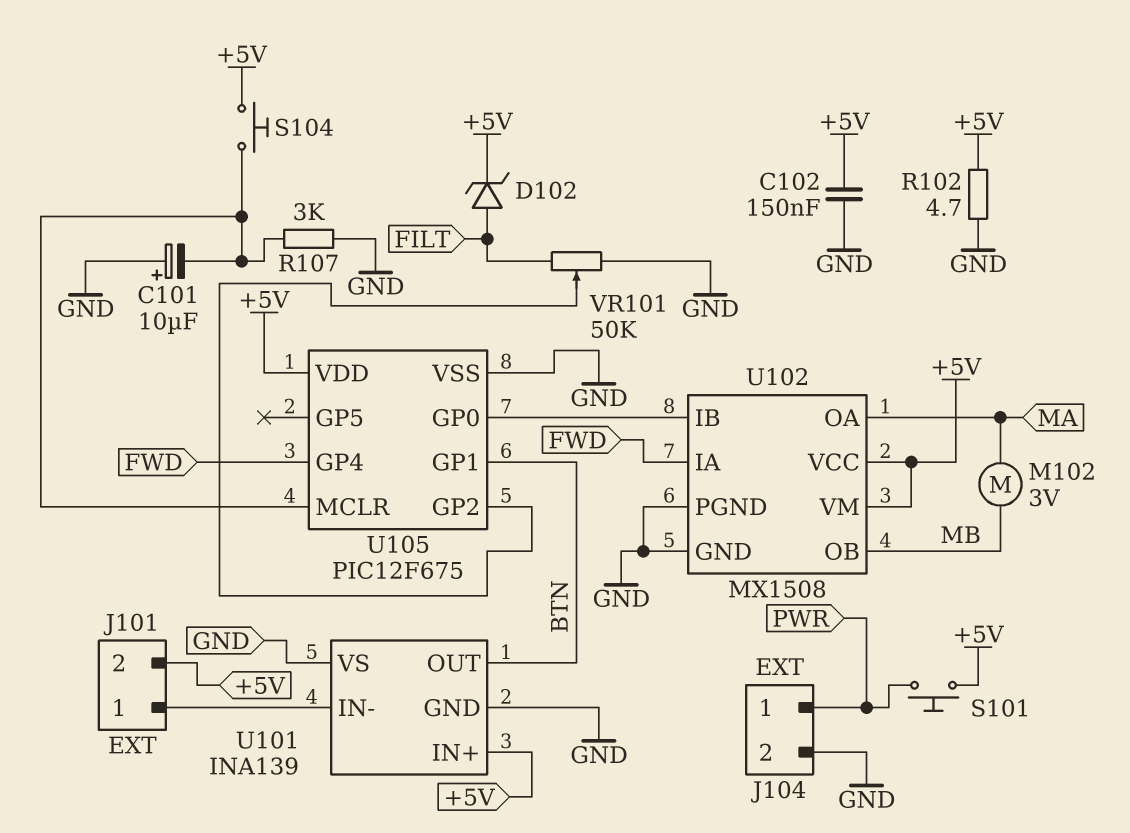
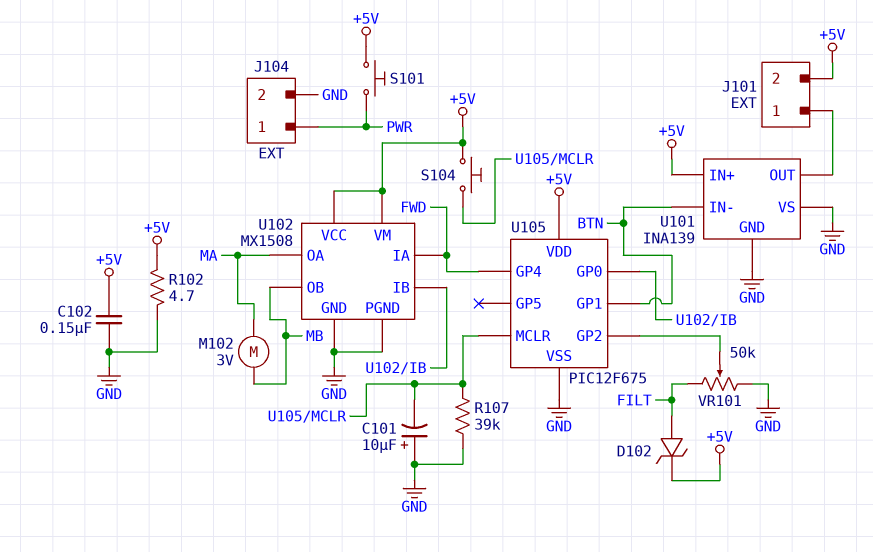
R107: 3k (GND, U105/MCLR) -> 39k (GND, U105/MCLR)
U101 pin IN-: J101/1 -> BTN
U101 pin OUT: BTN -> J101/1

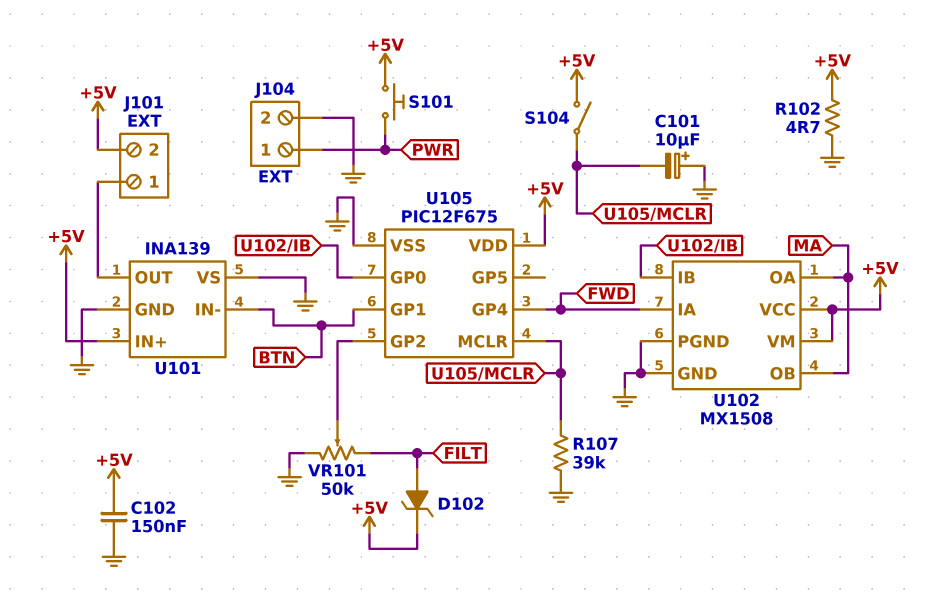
M102: motor 3V (MA, MB) -> none
S104: button (+5V, U105/MCLR) -> switch (+5V, U105/MCLR)
U102 pin OB: MB -> MA

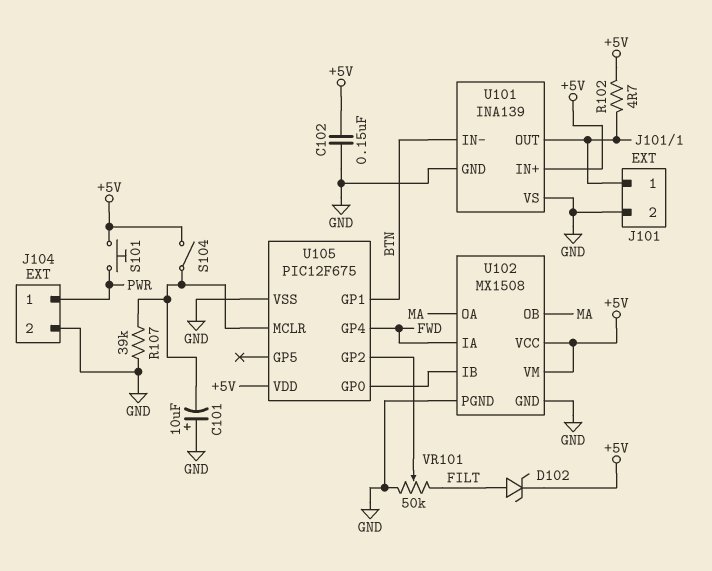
J101 pin 2: +5V -> GND
R102: 4.7 (+5V, GND) -> 4.7 (+5V, J101/1)

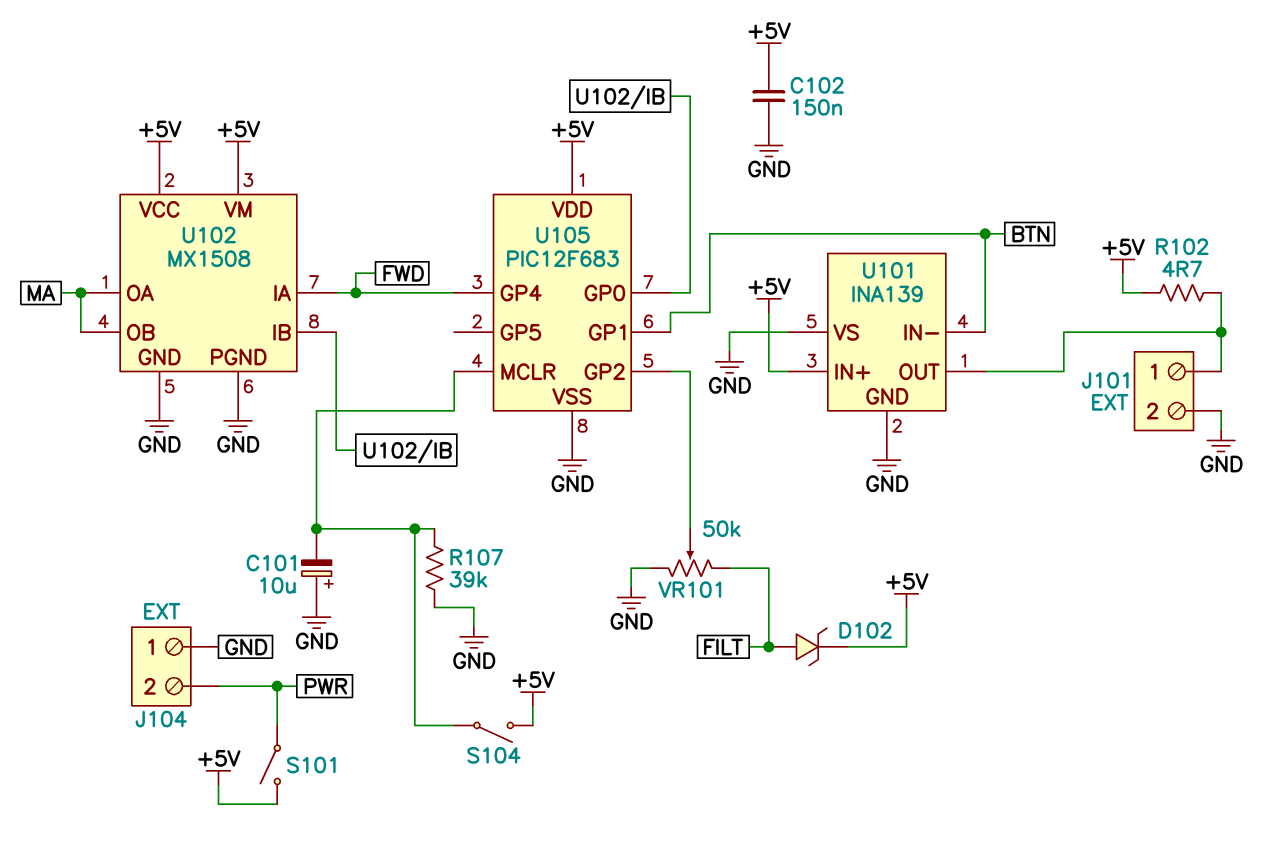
J104 pin 1: PWR -> GND
J104 pin 2: GND -> PWR
S101: button (+5V, PWR) -> switch (+5V, PWR)
U105: PIC12F675 -> PIC12F683

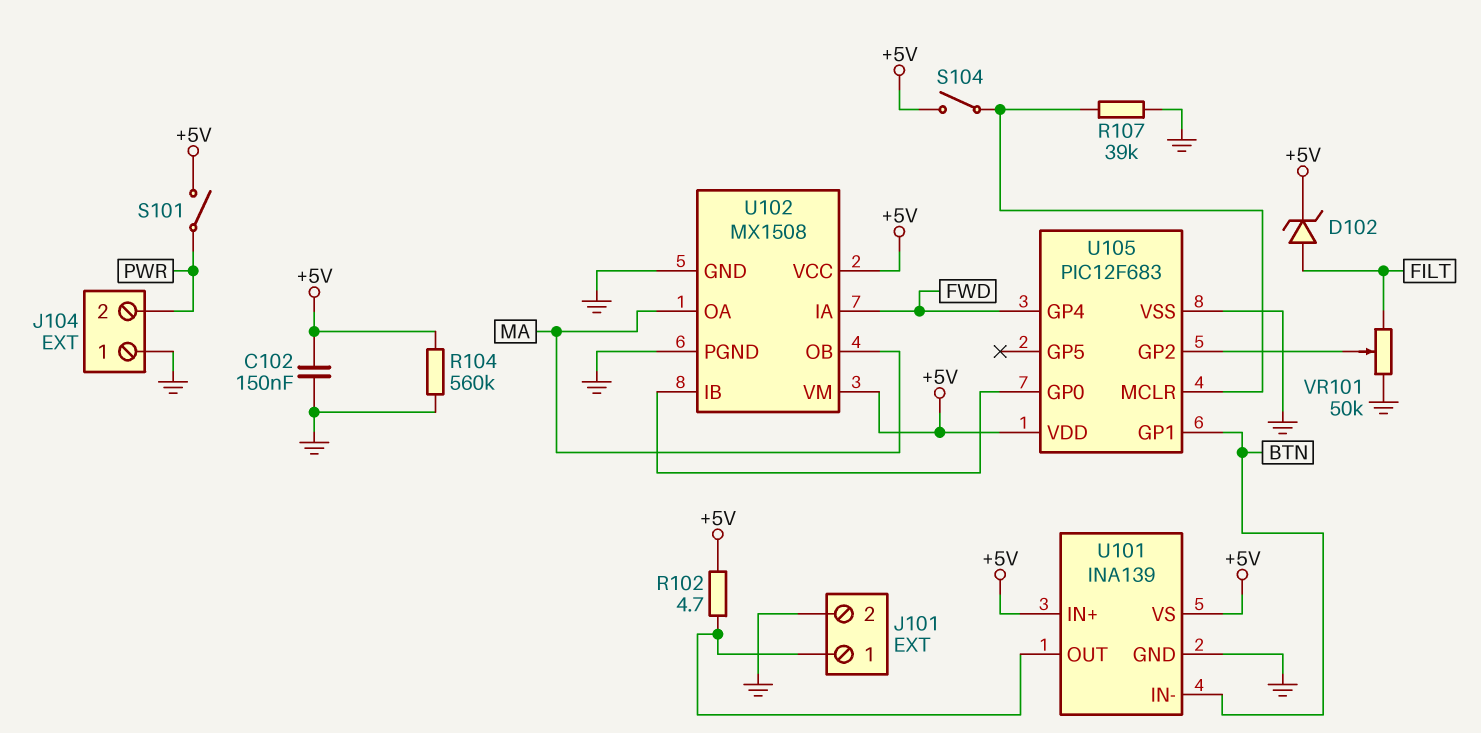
C101: 10uF (plus GND, minus U105/MCLR) -> none
R104: none -> 560k (+5V, GND)
U101 pin VS: GND -> +5V

